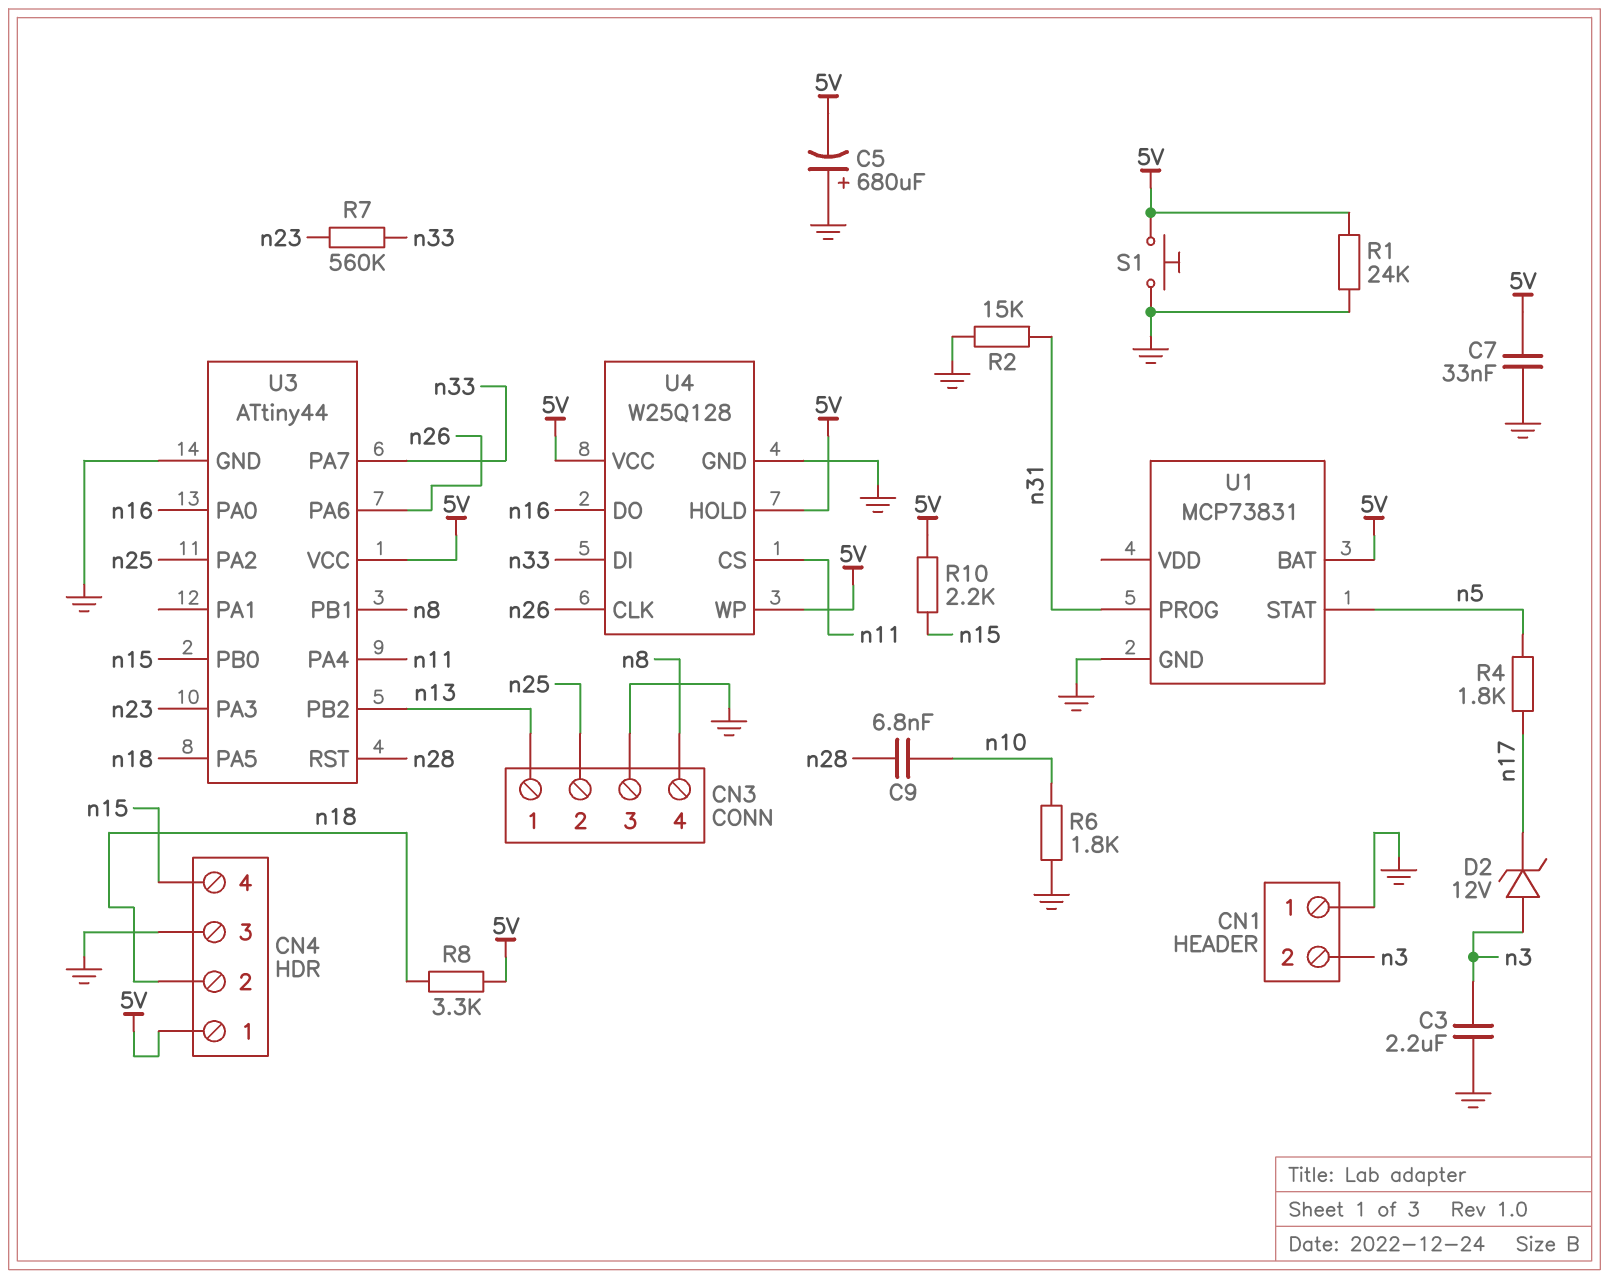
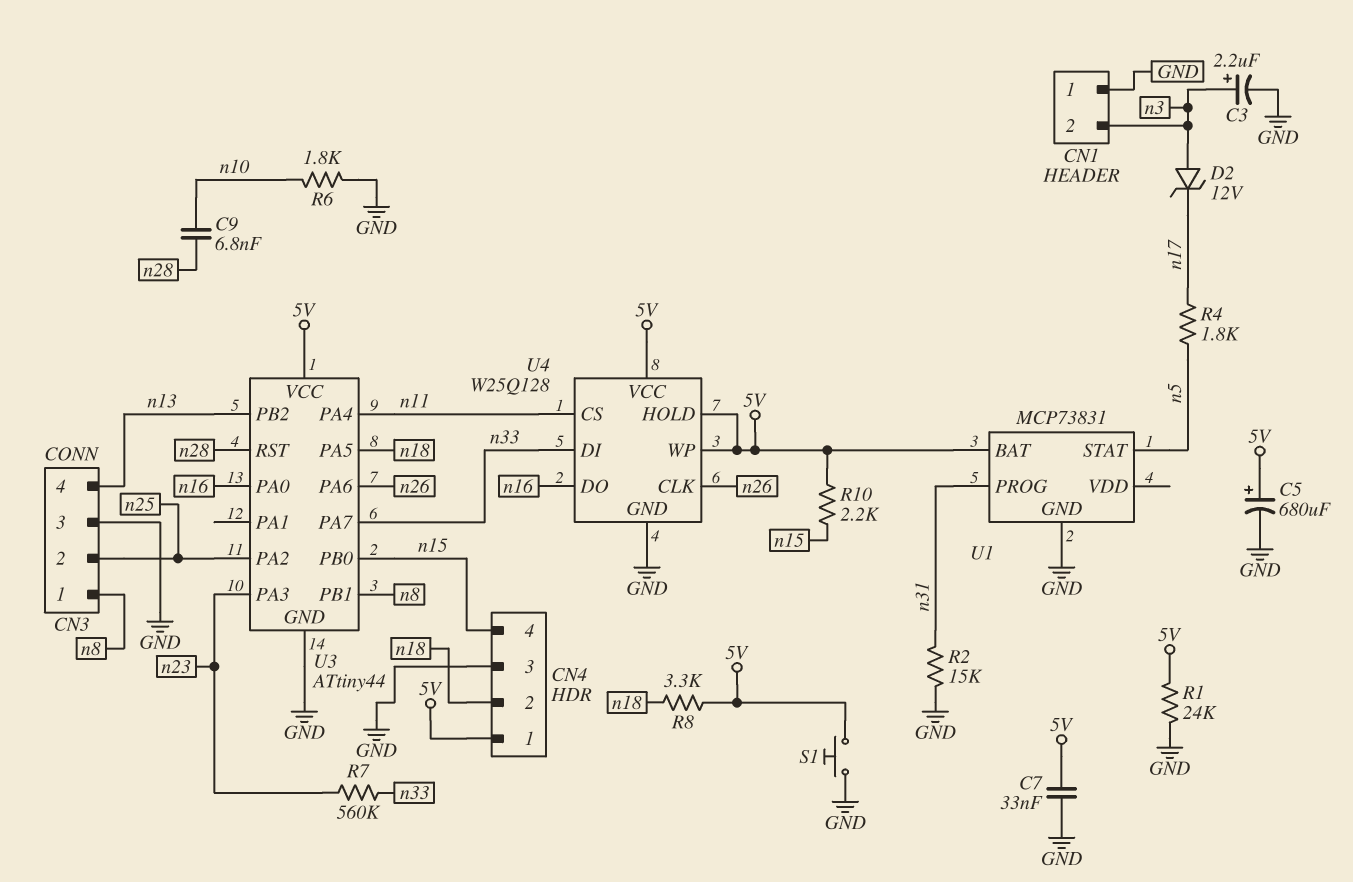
C3: 2.2uF (GND, n3) -> 2.2uF (plus n3, minus GND)
C5: 680uF (plus GND, minus 5V) -> 680uF (plus 5V, minus GND)
CN3 pin 1: n13 -> n8
CN3 pin 4: n8 -> n13

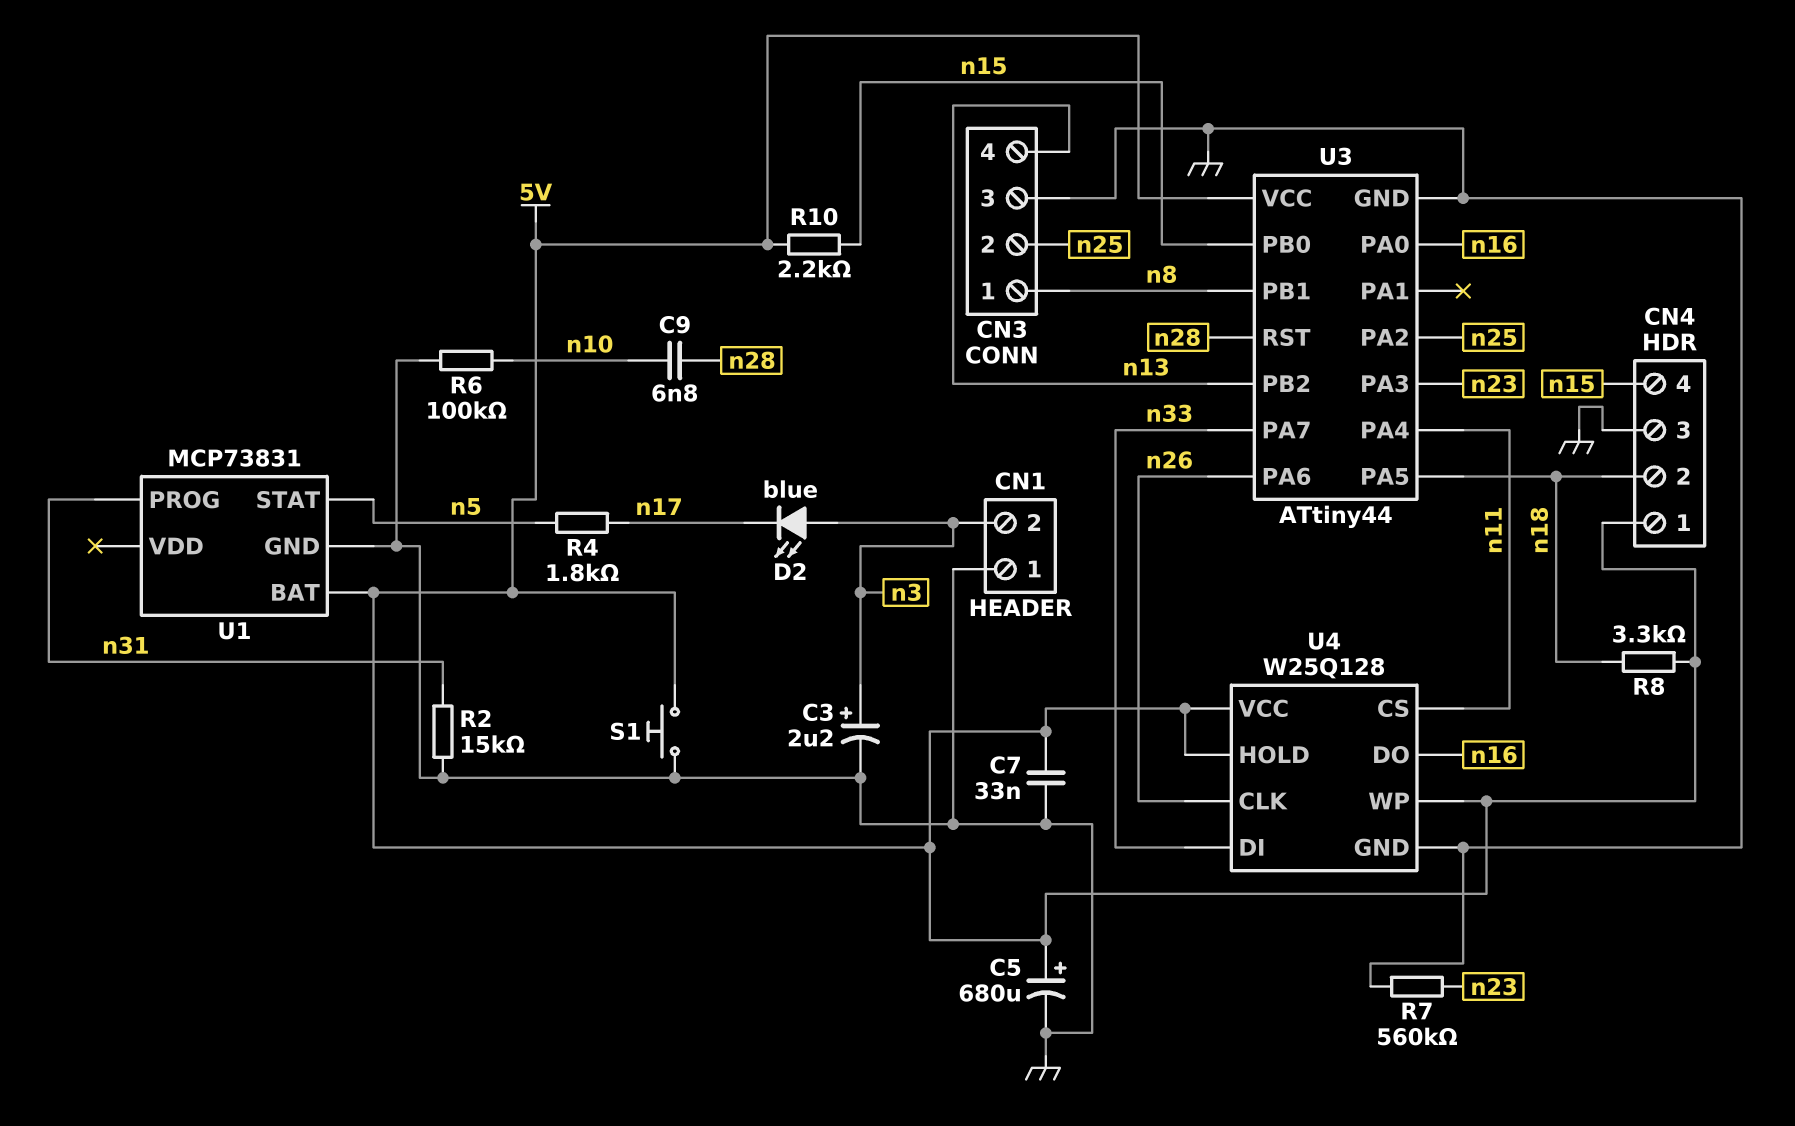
D2: zener 12V (A n3, K n17) -> LED blue (A n3, K n17)
R1: 24k (5V, GND) -> none
R6: 1.8k (GND, n10) -> 100k (GND, n10)
R7: 560k (n23, n33) -> 560k (GND, n23)

